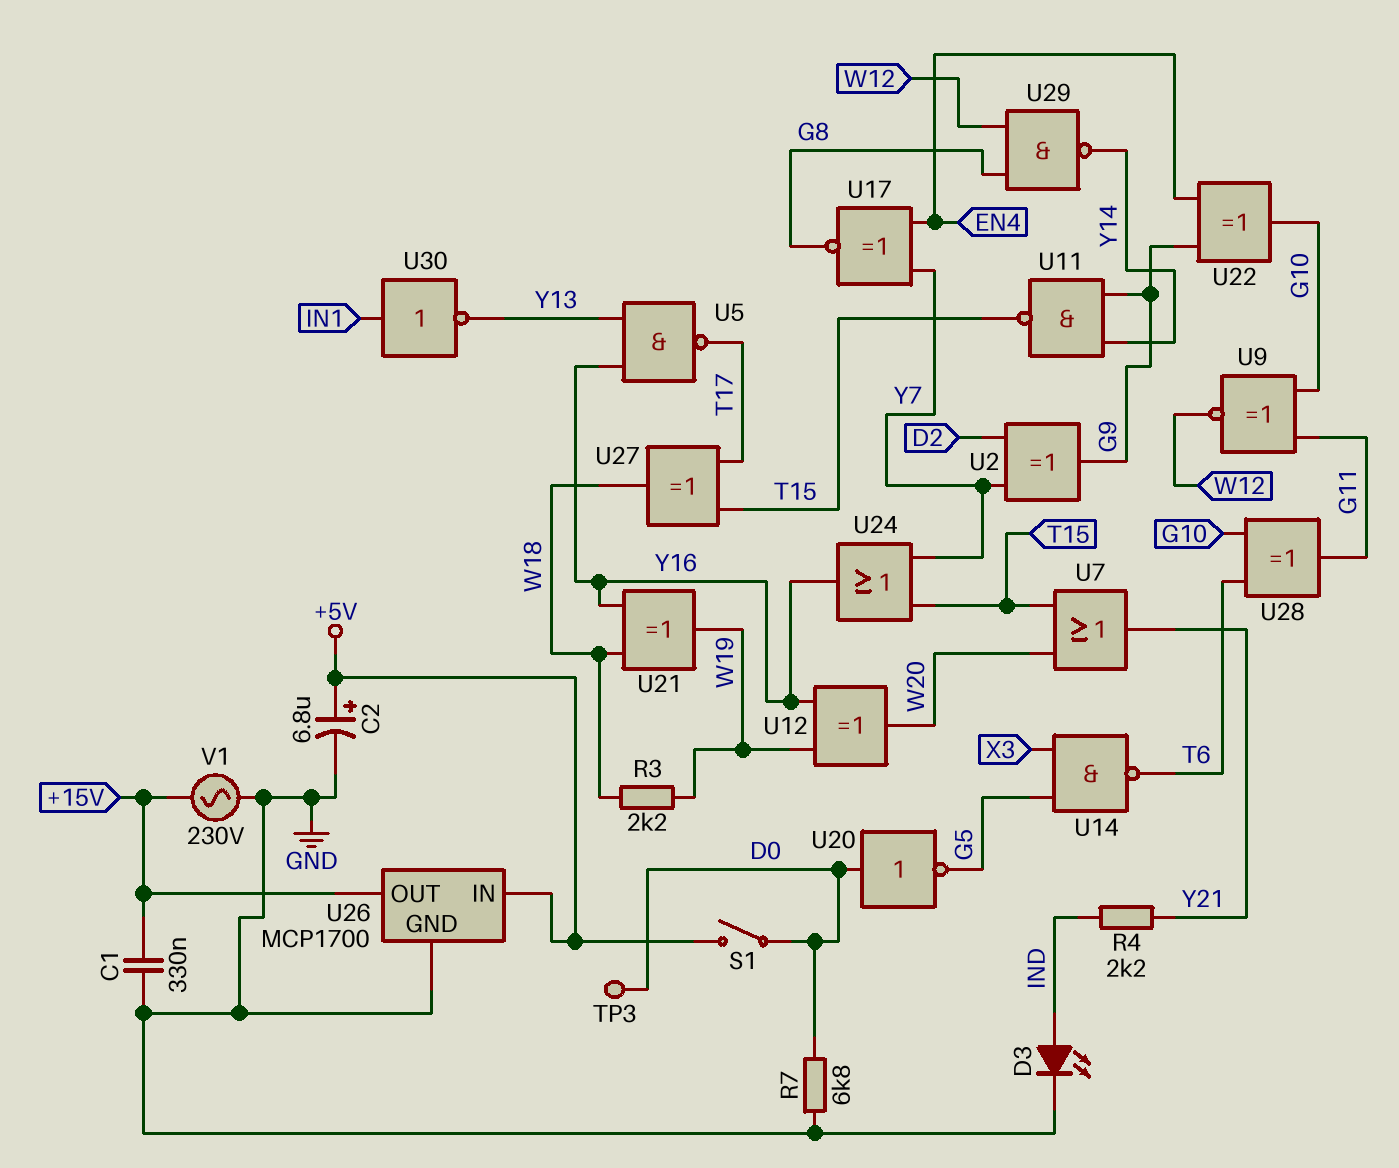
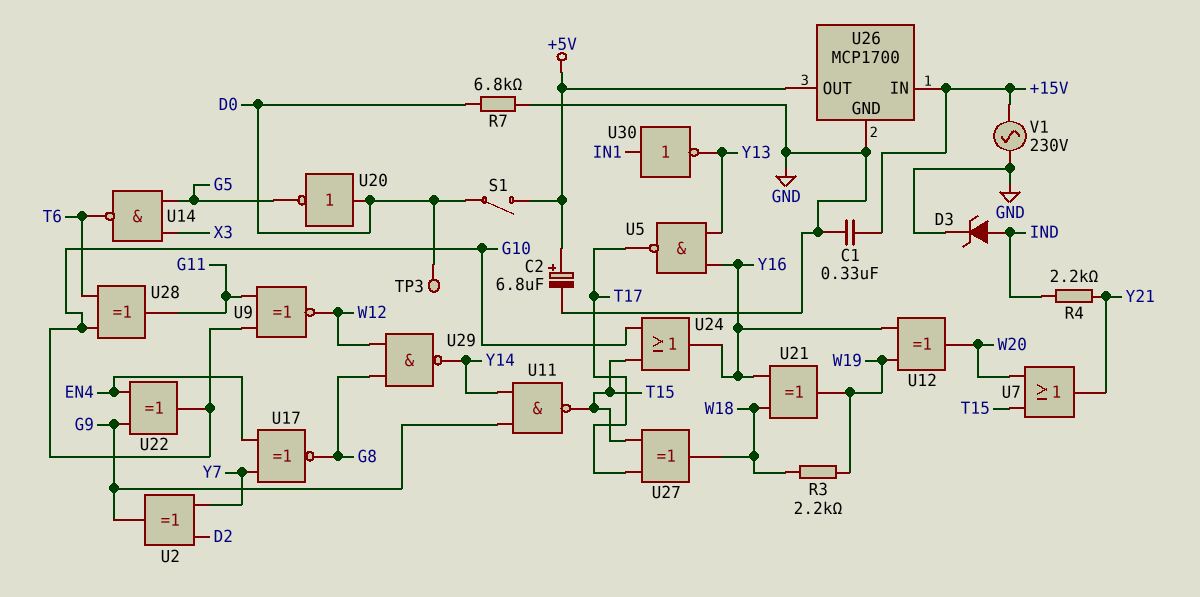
D3: LED (A IND, K GND) -> zener (A IND, K GND)
U24: OR (in T15, in Y7, out Y16) -> OR (in G10, in T15, out Y16)
U26 pin IN: +5V -> +15V
U26 pin OUT: +15V -> +5V

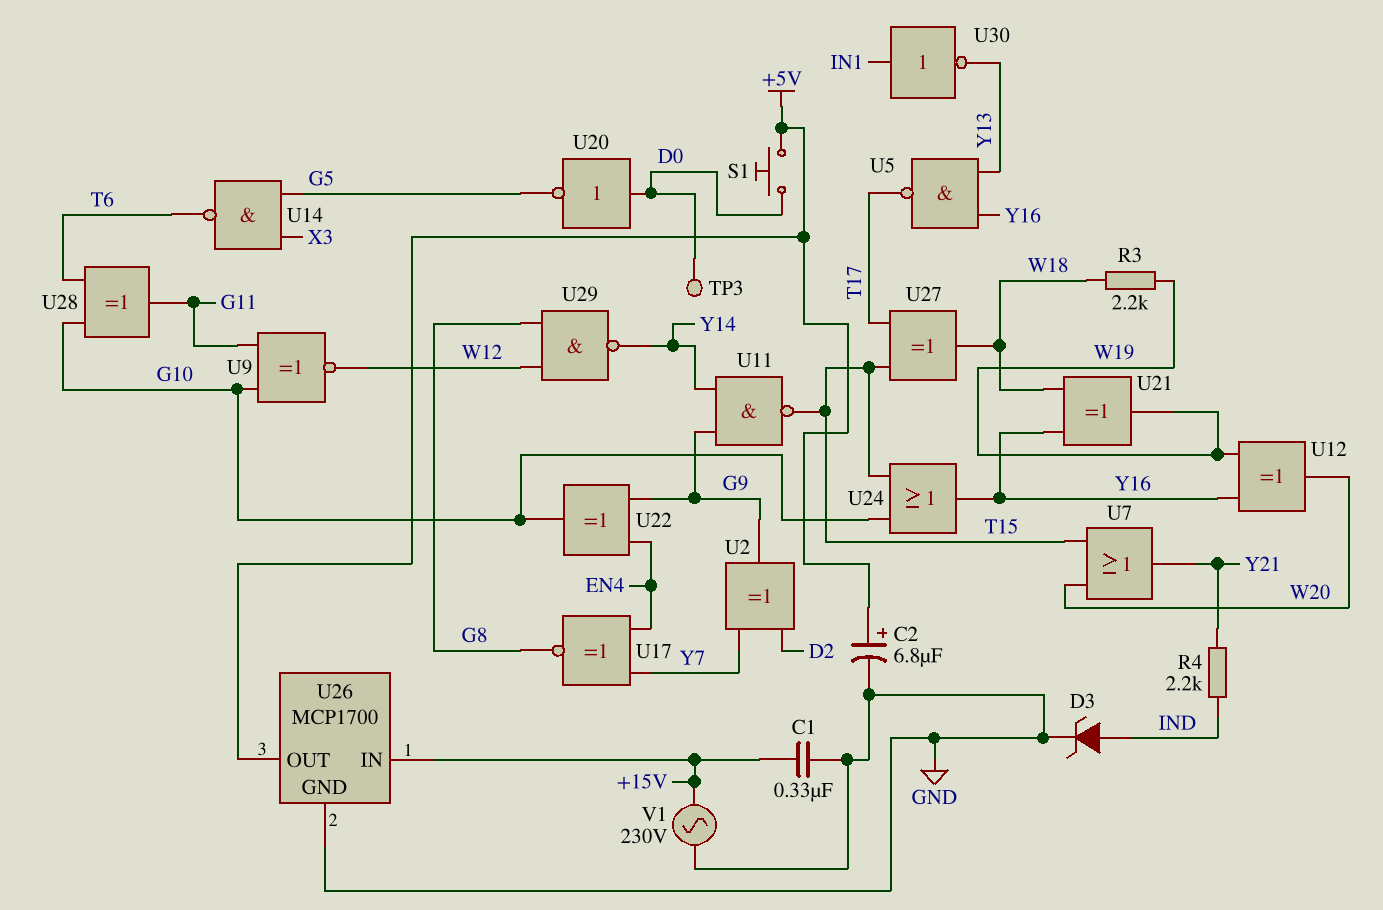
R7: 6.8k (D0, GND) -> none
S1: switch (+5V, D0) -> button (+5V, D0)

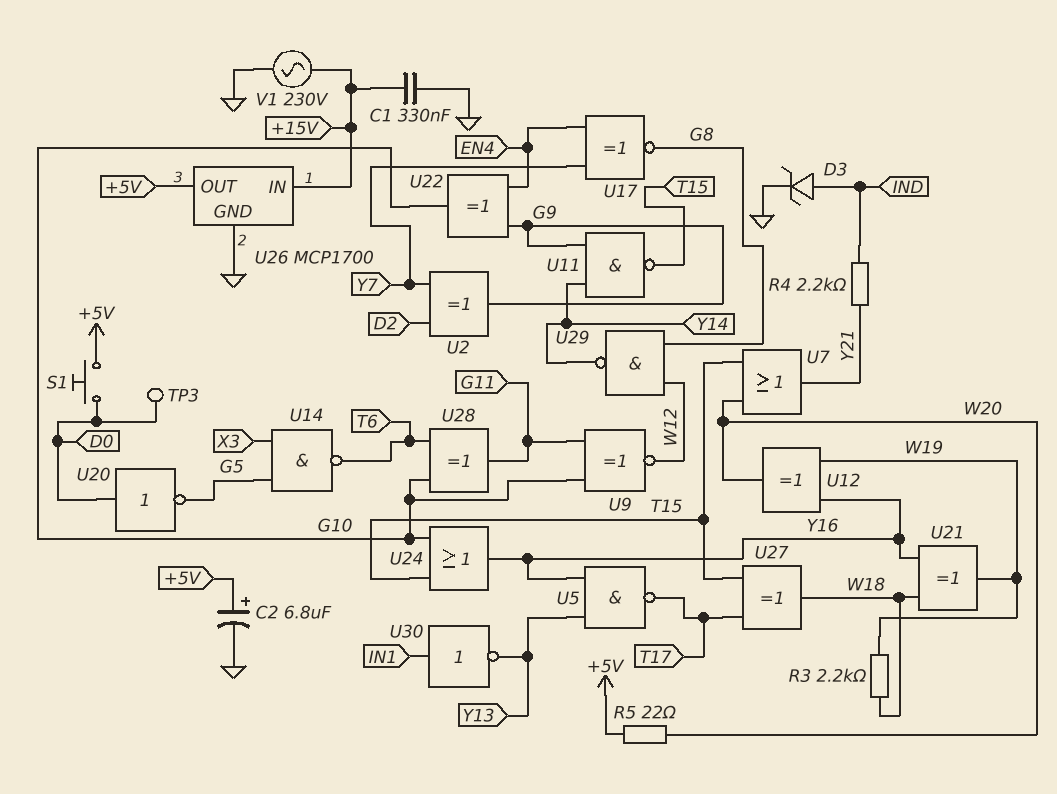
R5: none -> 22 (+5V, W20)

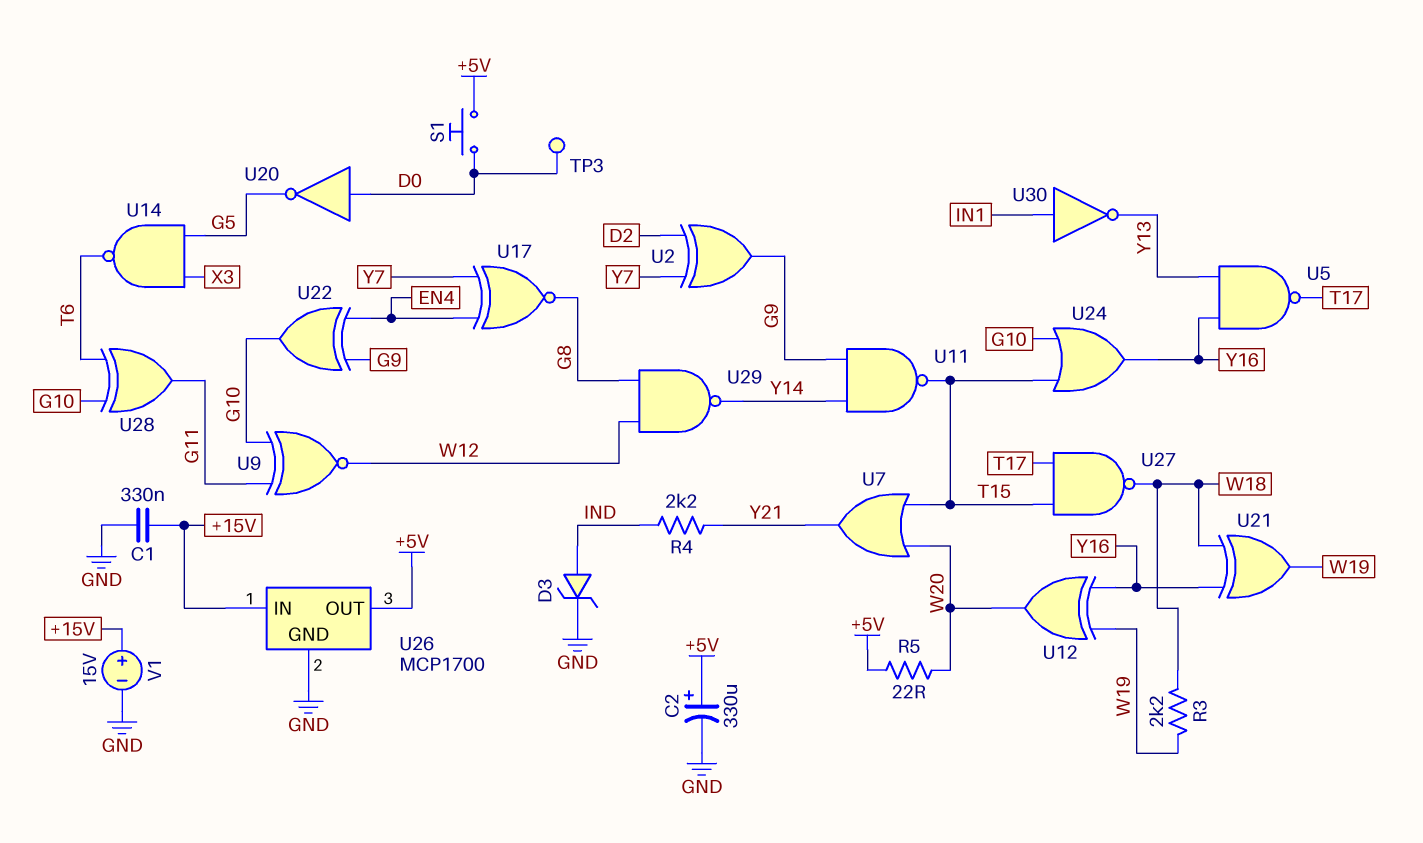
C2: 6.8uF (plus +5V, minus GND) -> 330uF (plus +5V, minus GND)
U27: XOR (in T15, in T17, out W18) -> NAND (in T15, in T17, out W18)
V1: AC 230V (+15V, GND) -> 15V (plus +15V, minus GND)

